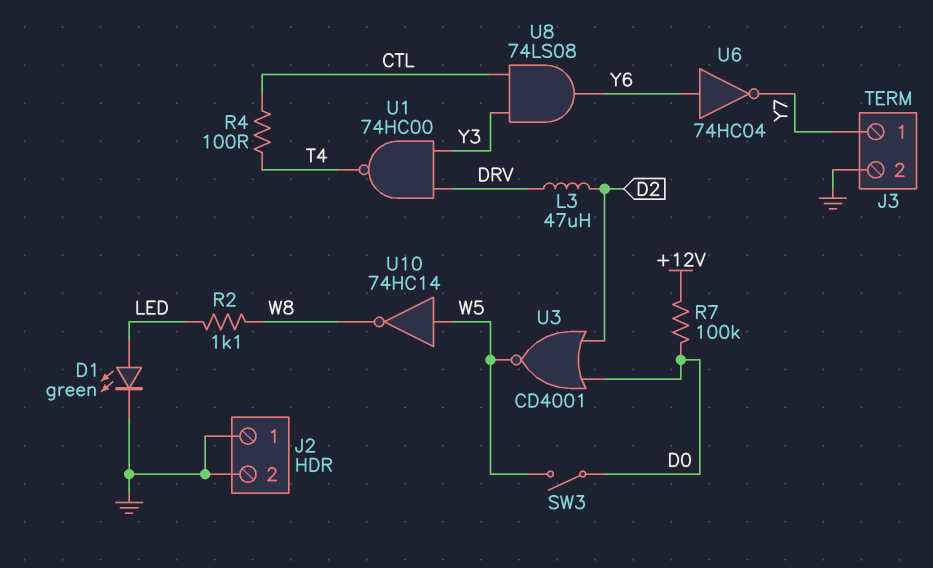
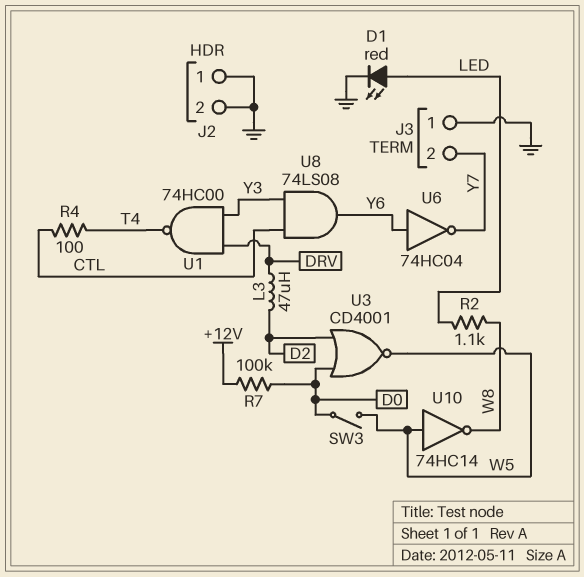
D1: LED green (A LED, K GND) -> LED red (A LED, K GND)
J3 pin 1: Y7 -> GND
J3 pin 2: GND -> Y7

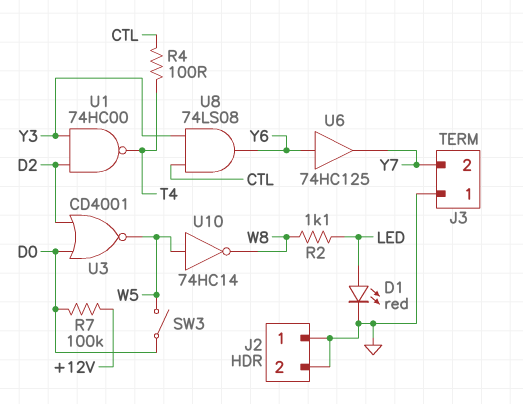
L3: 47uH (D2, DRV) -> none
U1: NAND 74HC00 (in DRV, in Y3, out T4) -> NAND 74HC00 (in D2, in Y3, out T4)
U6: NOT 74HC04 (in Y6, out Y7) -> buffer 74HC125 (in Y6, out Y7)

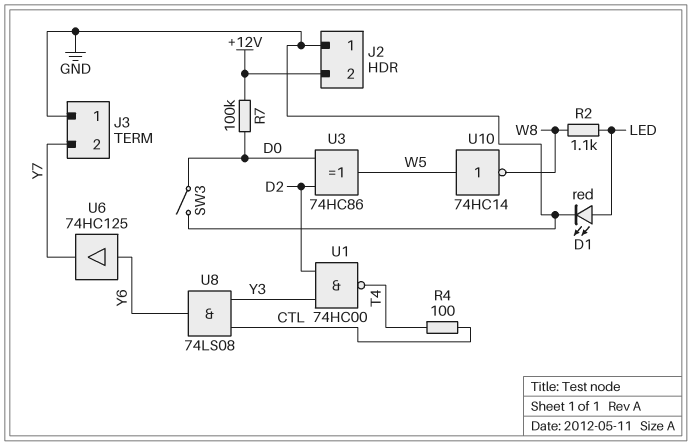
J2 pin 2: GND -> +12V
SW3: switch (D0, W5) -> switch (D0, GND)
U3: NOR CD4001 (in D0, in D2, out W5) -> XOR 74HC86 (in D0, in D2, out W5)

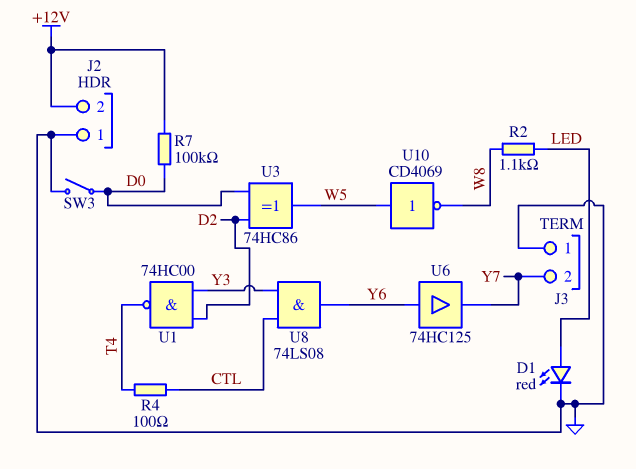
U10: NOT 74HC14 (in W5, out W8) -> NOT CD4069 (in W5, out W8)

